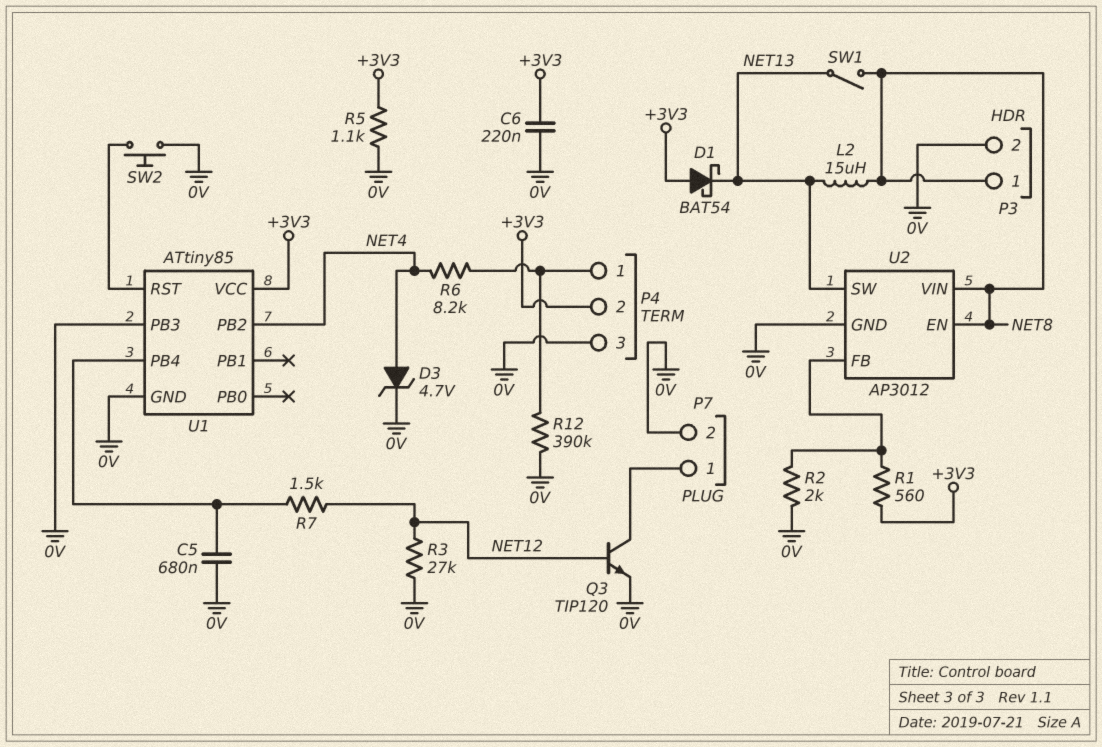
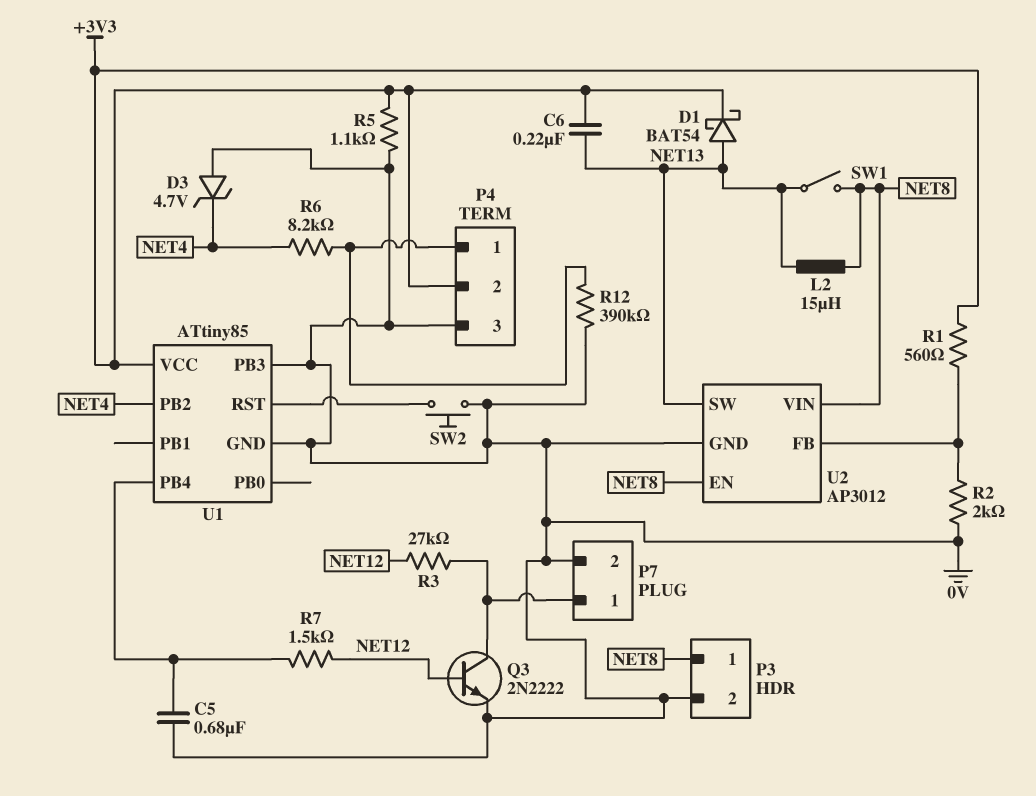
C6: 220nF (+3V3, 0V) -> 220nF (+3V3, NET13)
D1: schottky BAT54 (A +3V3, K NET13) -> schottky BAT54 (A NET13, K +3V3)
D3: zener 4.7V (A NET4, K 0V) -> zener 4.7V (A 0V, K NET4)
Q3: NPN TIP120 (B NET12, C P7/1, E 0V) -> NPN 2N2222 (B NET12, C P7/1, E 0V)
R3: 27k (0V, NET12) -> 27k (NET12, P7/1)

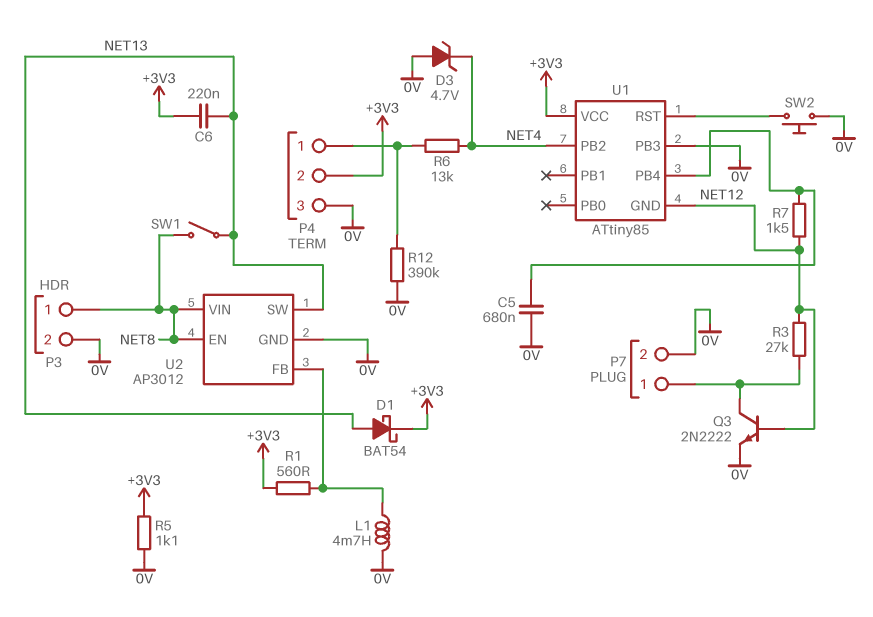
L1: none -> 4.7mH (0V, U2/FB)
L2: 15uH (NET8, NET13) -> none
R2: 2k (0V, U2/FB) -> none
R6: 8.2k (NET4, P4/1) -> 13k (NET4, P4/1)
U1 pin GND: 0V -> NET12

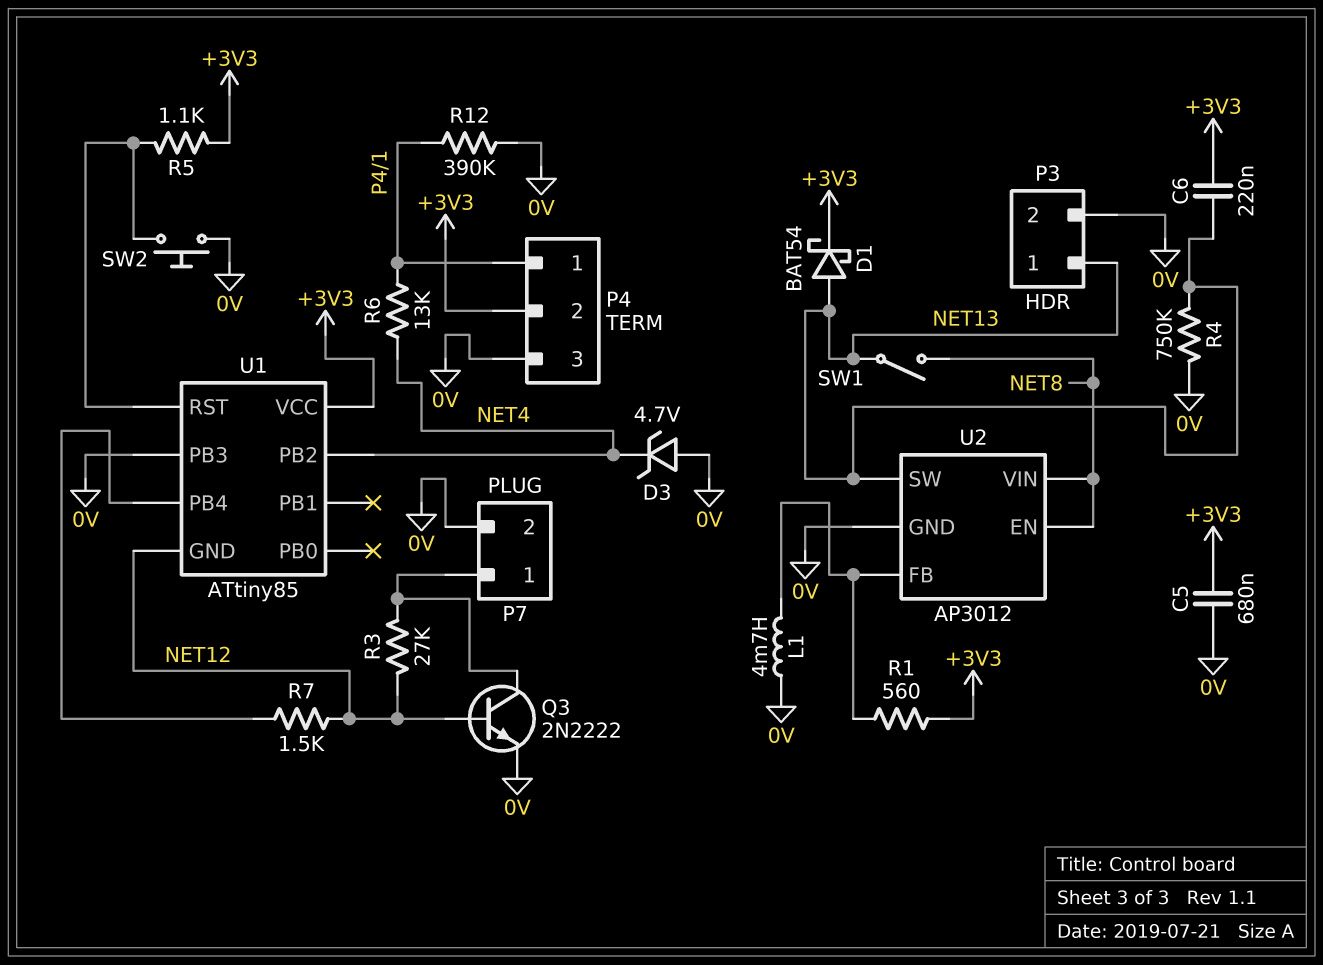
C5: 680nF (0V, U1/PB4) -> 680nF (+3V3, 0V)
P3 pin 1: NET8 -> NET13
R4: none -> 750k (0V, NET13)
R5: 1.1k (+3V3, 0V) -> 1.1k (+3V3, U1/RST)

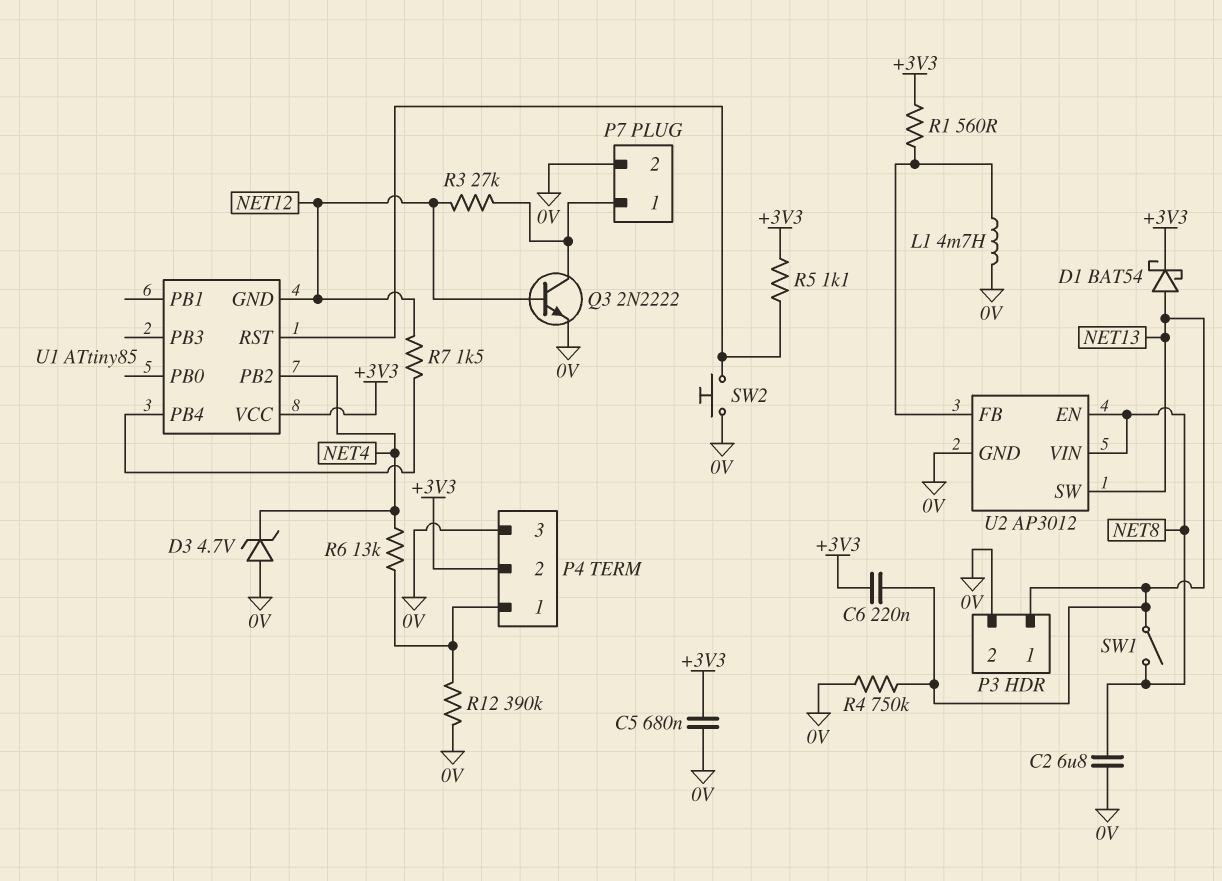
C2: none -> 6.8uF (0V, NET8)
U1 pin PB3: 0V -> none

